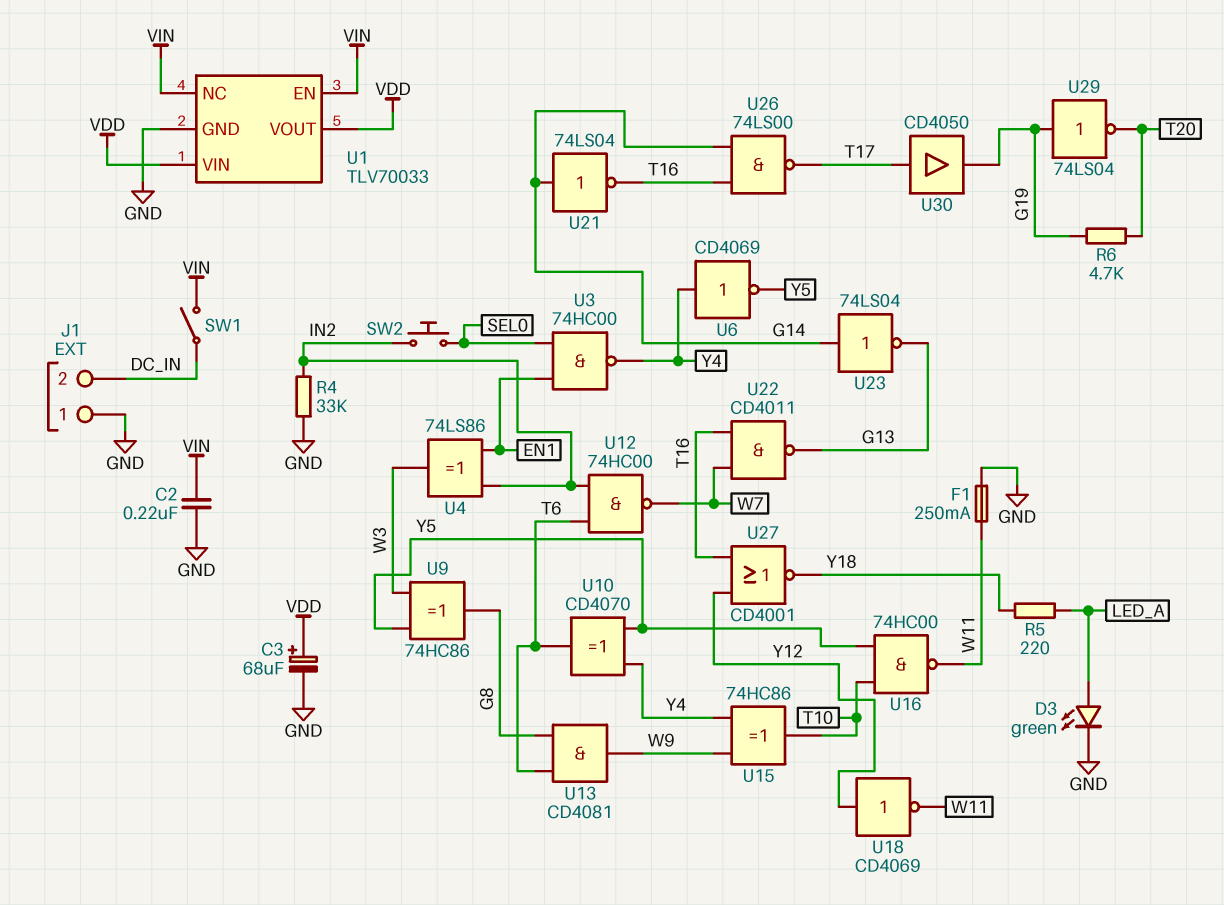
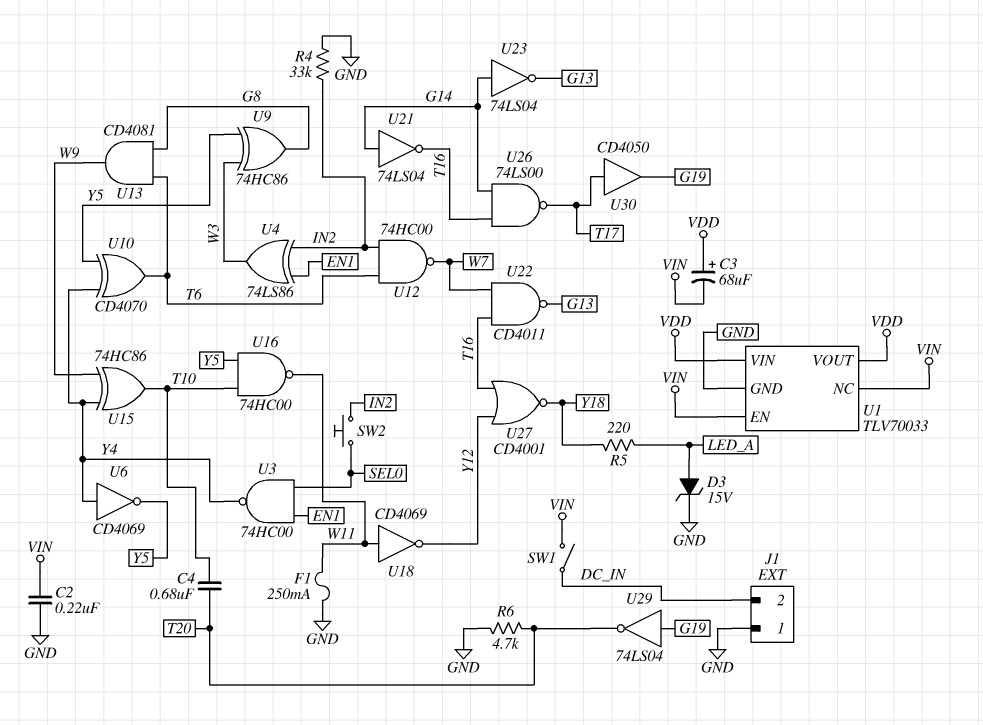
C3: 68uF (plus VDD, minus GND) -> 68uF (plus VDD, minus VIN)
C4: none -> 680nF (T10, T20)
D3: LED green (A LED_A, K GND) -> zener 15V (A LED_A, K GND)
R6: 4.7k (G19, T20) -> 4.7k (GND, T20)
U18: NOT CD4069 (in Y12, out W11) -> NOT CD4069 (in W11, out Y12)

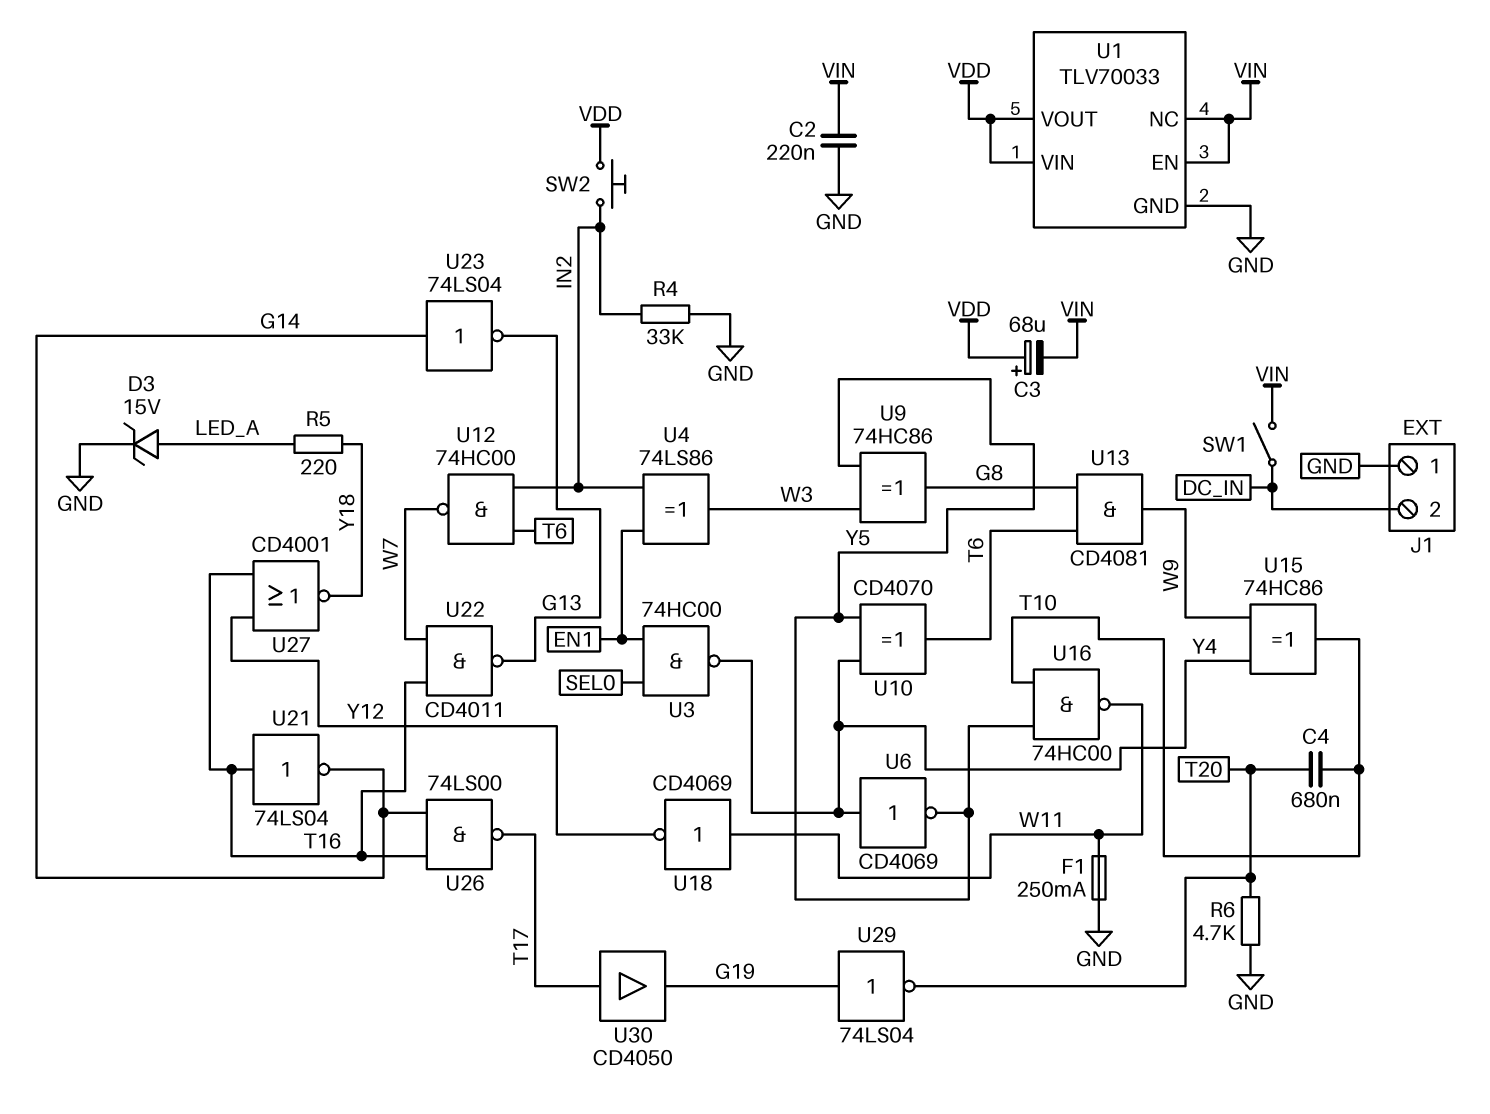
SW2: button (IN2, SEL0) -> button (IN2, VDD)
U21: NOT 74LS04 (in G14, out T16) -> NOT 74LS04 (in T16, out G14)

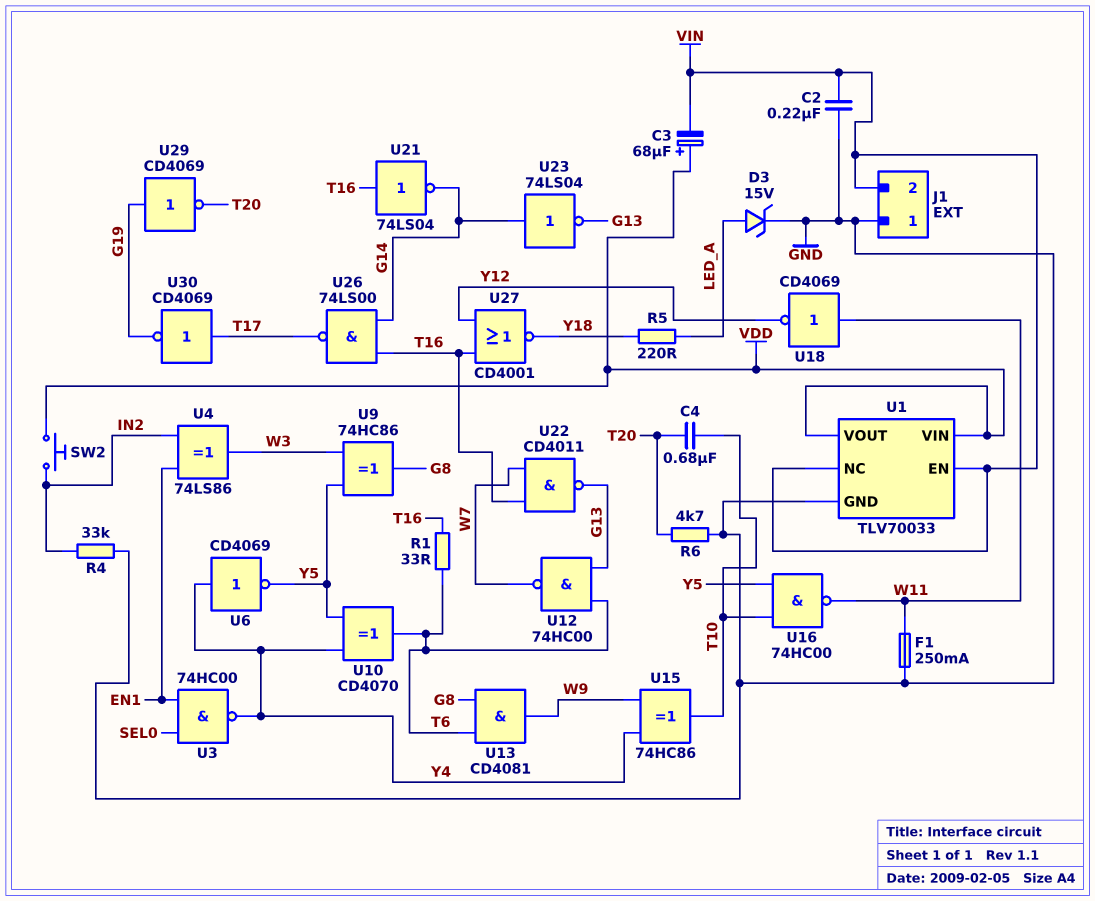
J1 pin 2: DC_IN -> VIN
R1: none -> 33 (T6, T16)
SW1: switch (DC_IN, VIN) -> none
U12: NAND 74HC00 (in IN2, in T6, out W7) -> NAND 74HC00 (in G13, in T6, out W7)
U29: NOT 74LS04 (in G19, out T20) -> NOT CD4069 (in G19, out T20)
U30: buffer CD4050 (in T17, out G19) -> NOT CD4069 (in T17, out G19)

